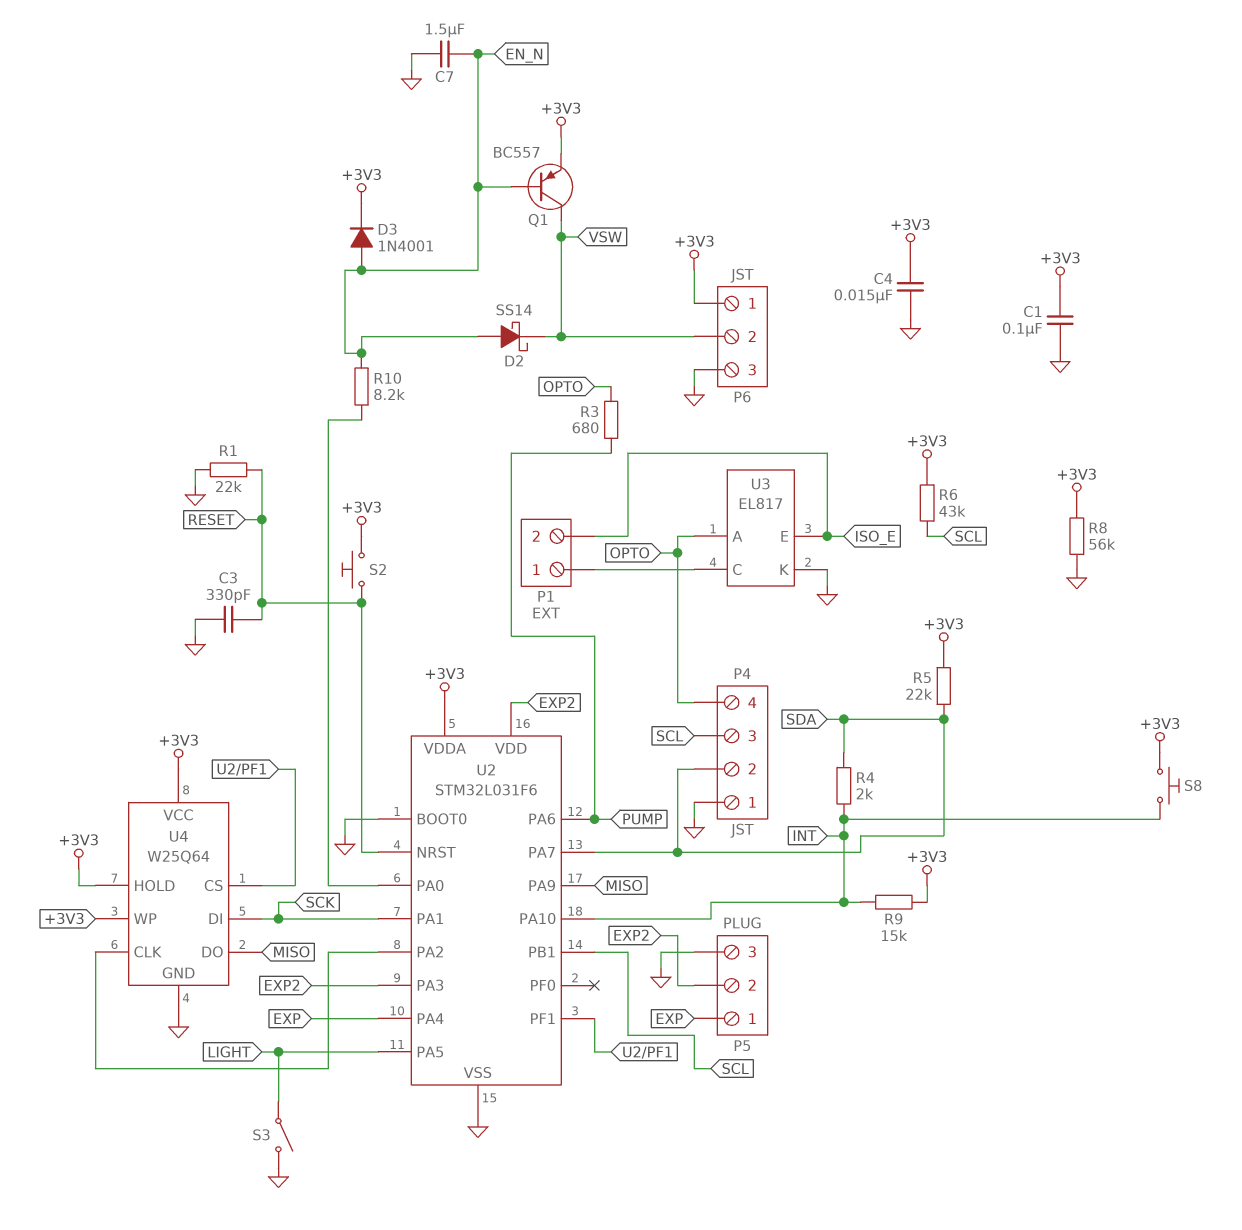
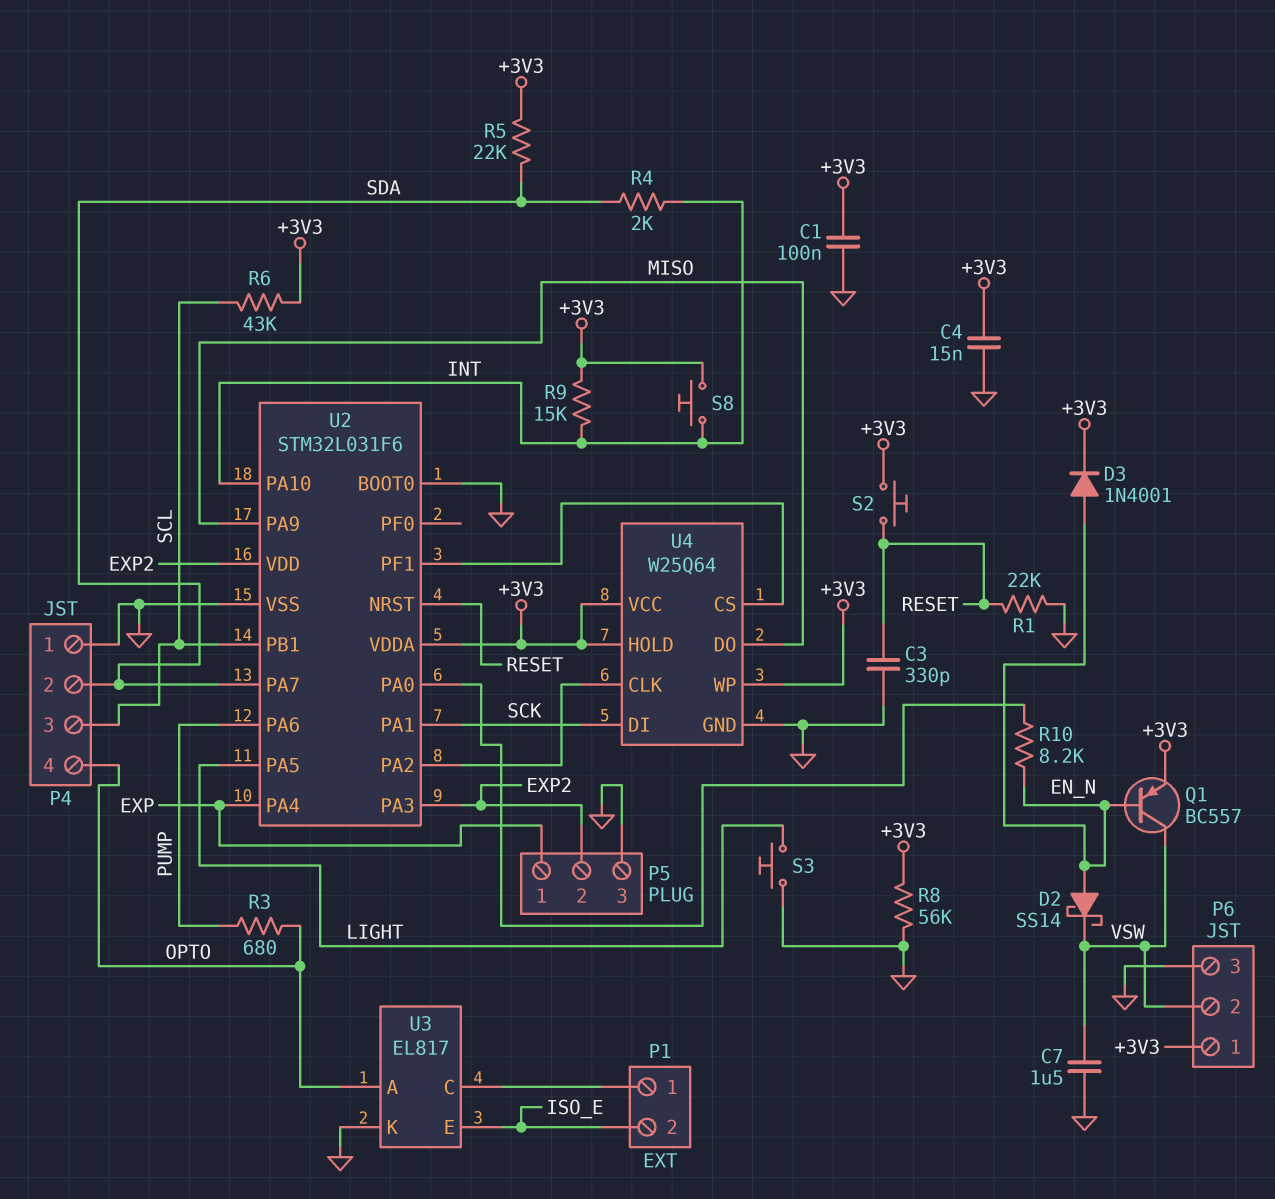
C7: 1.5uF (EN_N, GND) -> 1.5uF (GND, VSW)
S3: switch (GND, LIGHT) -> button (GND, LIGHT)

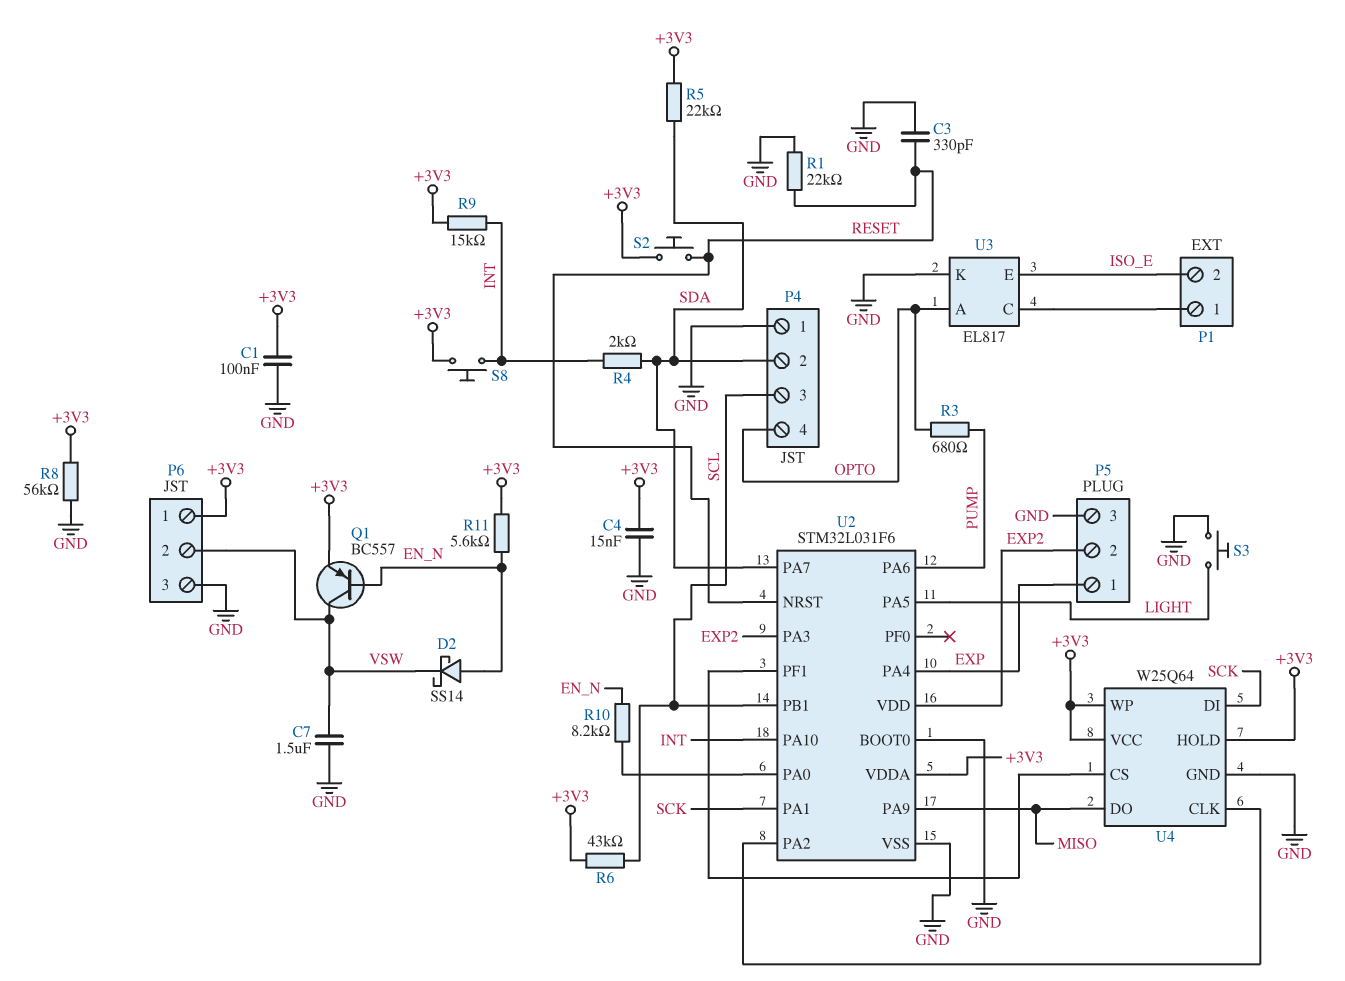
D3: diode 1N4001 (A EN_N, K +3V3) -> none
R11: none -> 5.6k (+3V3, EN_N)

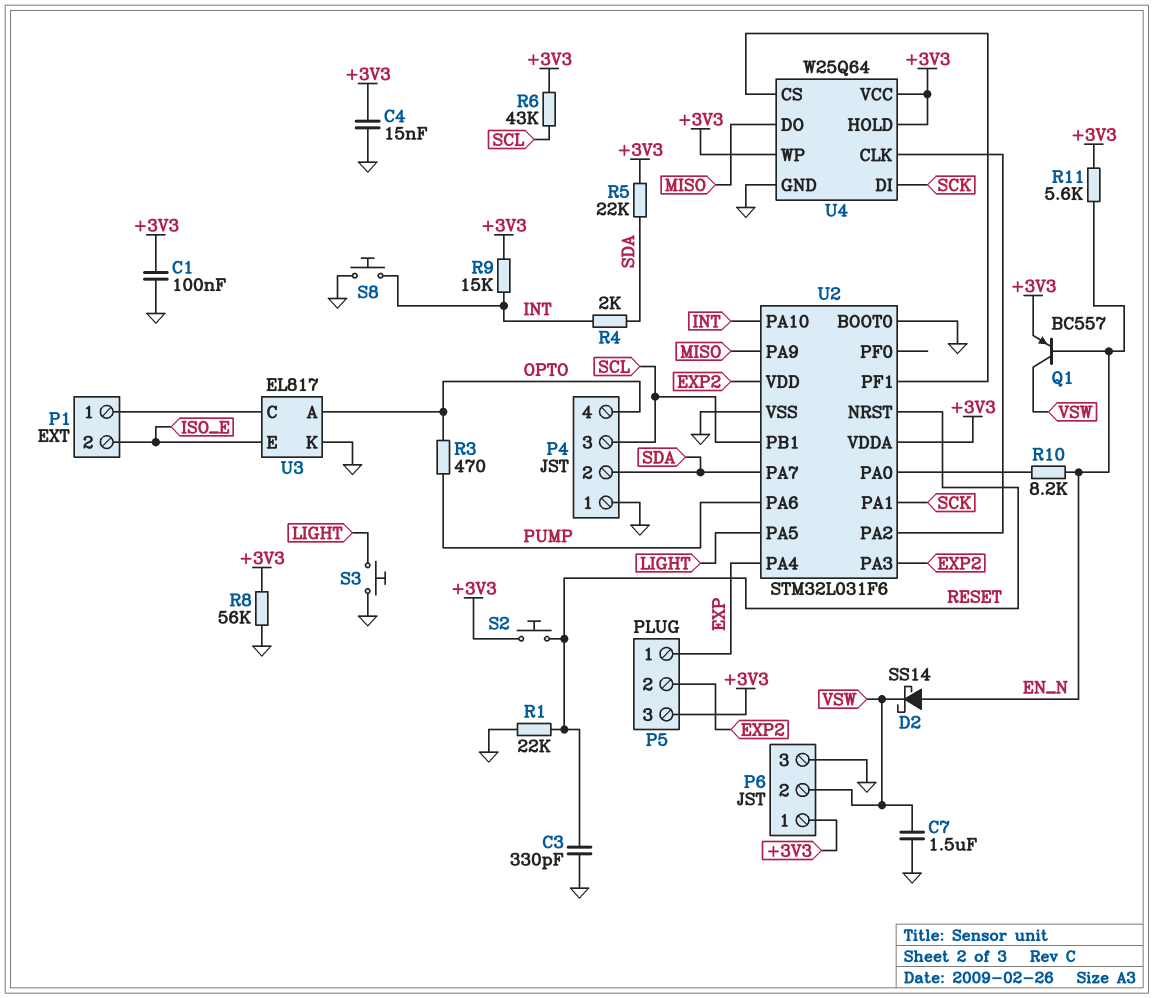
P5 pin 3: GND -> +3V3
R3: 680 (OPTO, PUMP) -> 470 (OPTO, PUMP)
S8: button (+3V3, INT) -> button (GND, INT)

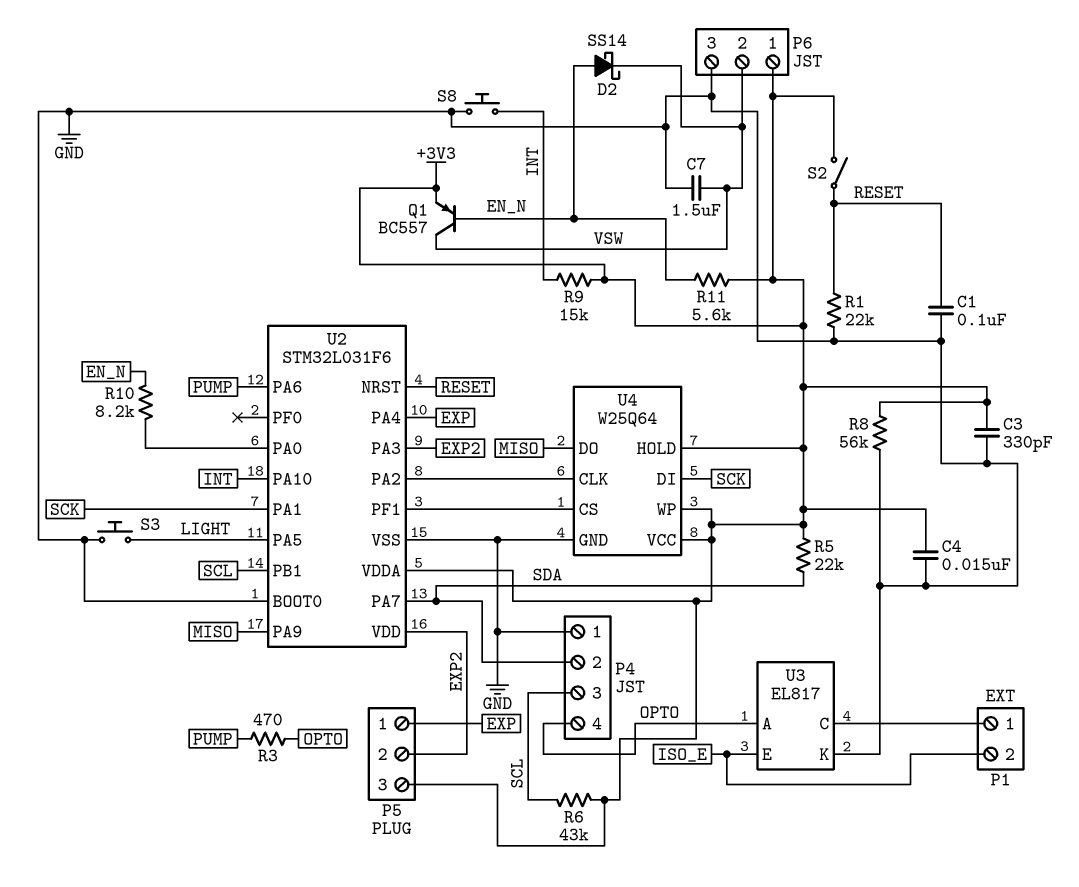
C1: 100nF (+3V3, GND) -> 100nF (GND, RESET)
C3: 330pF (GND, RESET) -> 330pF (+3V3, GND)
R4: 2k (INT, SDA) -> none
S2: button (+3V3, RESET) -> switch (+3V3, RESET)

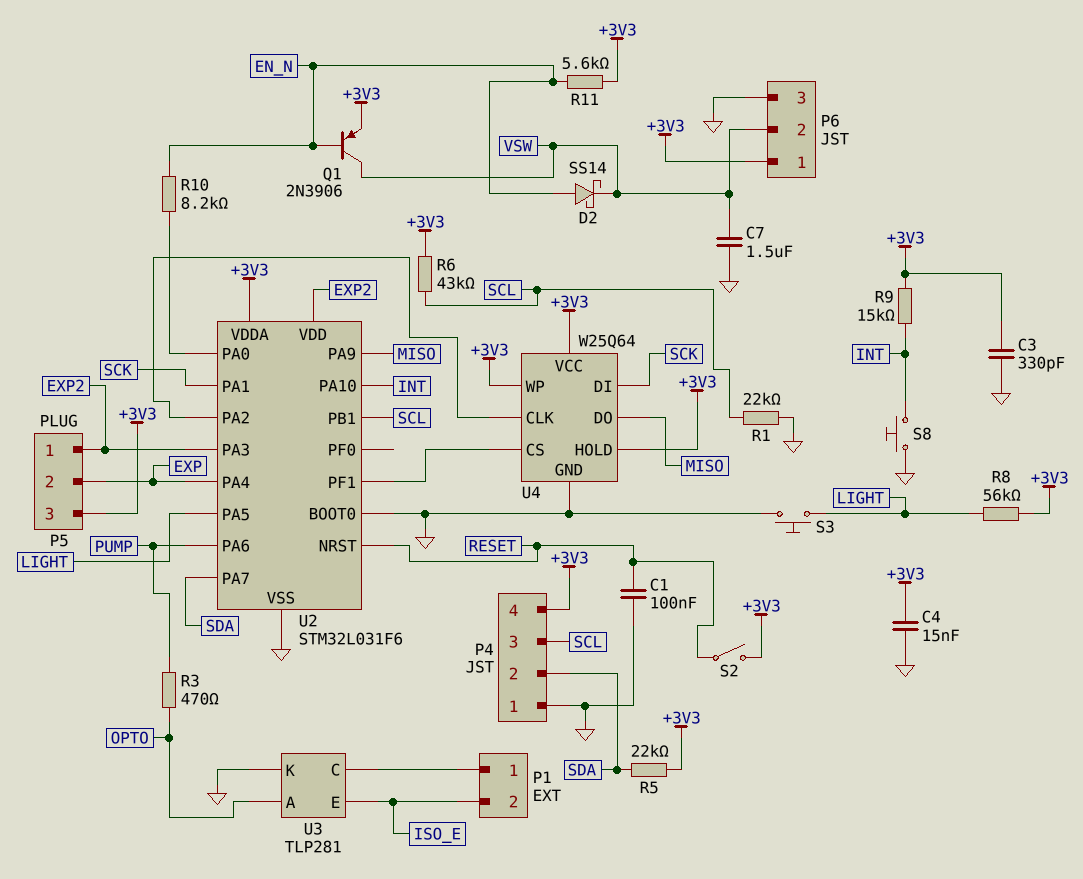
P4 pin 4: OPTO -> +3V3
P5 pin 1: EXP -> EXP2
P5 pin 2: EXP2 -> EXP
Q1: PNP BC557 (B EN_N, C VSW, E +3V3) -> PNP 2N3906 (B EN_N, C VSW, E +3V3)
R1: 22k (GND, RESET) -> 22k (GND, SCL)
R8: 56k (+3V3, GND) -> 56k (+3V3, LIGHT)
U3: EL817 -> TLP281

